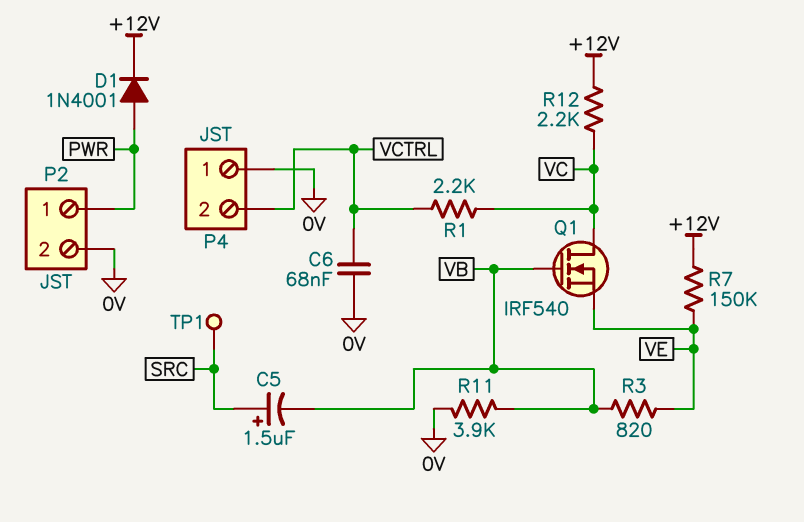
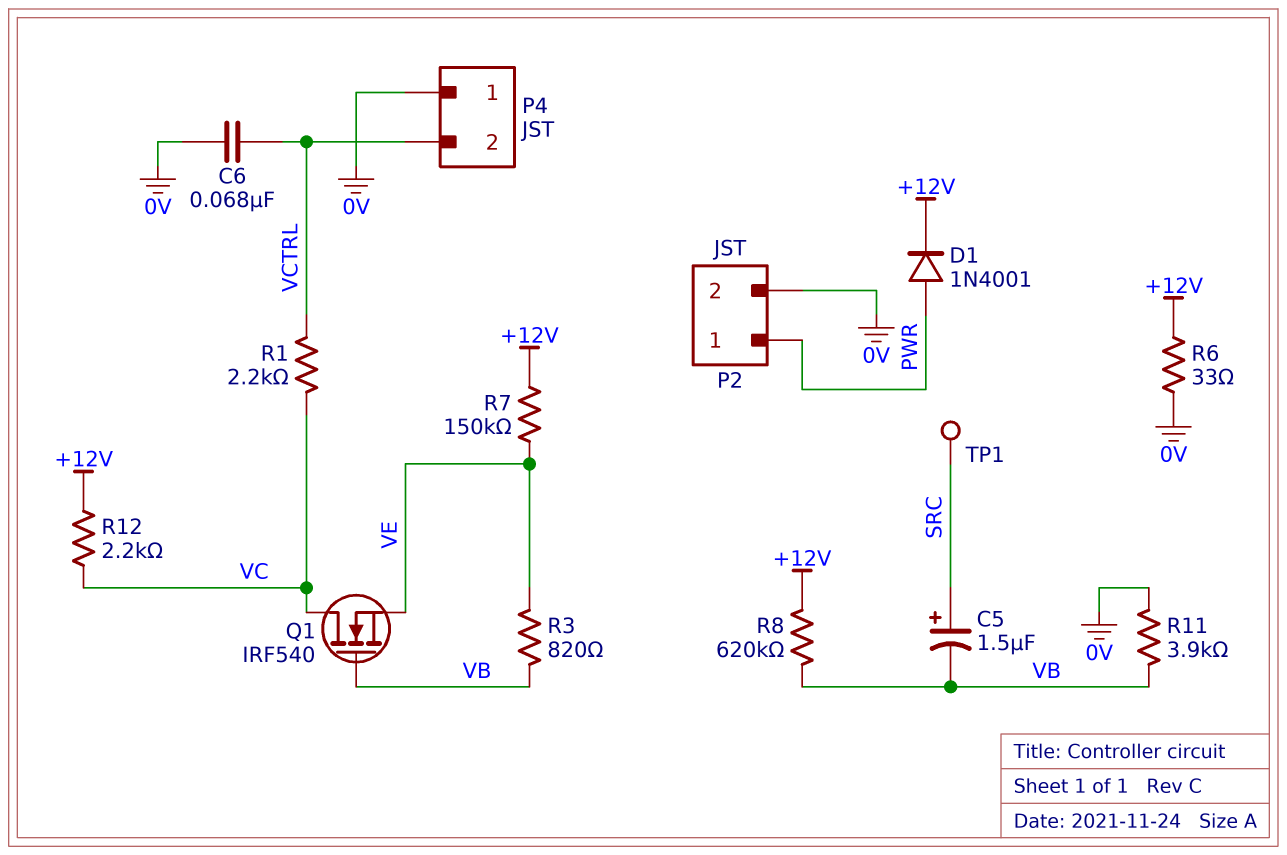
R6: none -> 33 (+12V, 0V)
R8: none -> 620k (+12V, VB)

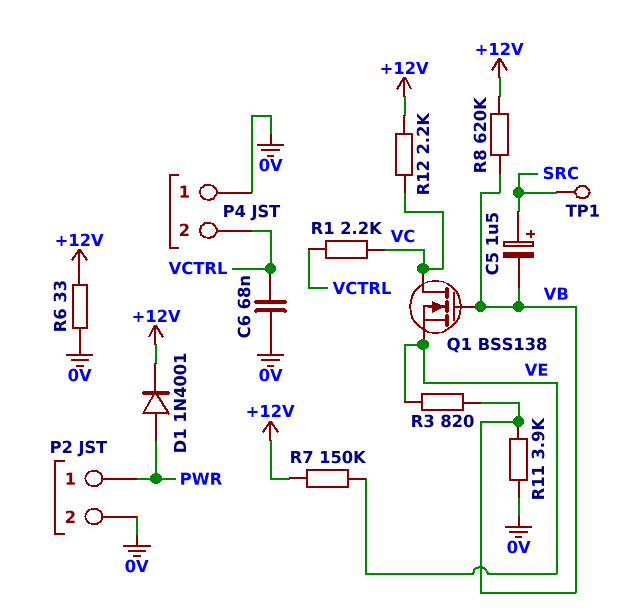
Q1: NMOS IRF540 (G VB, D VC, S VE) -> NMOS BSS138 (G VB, D VC, S VE)

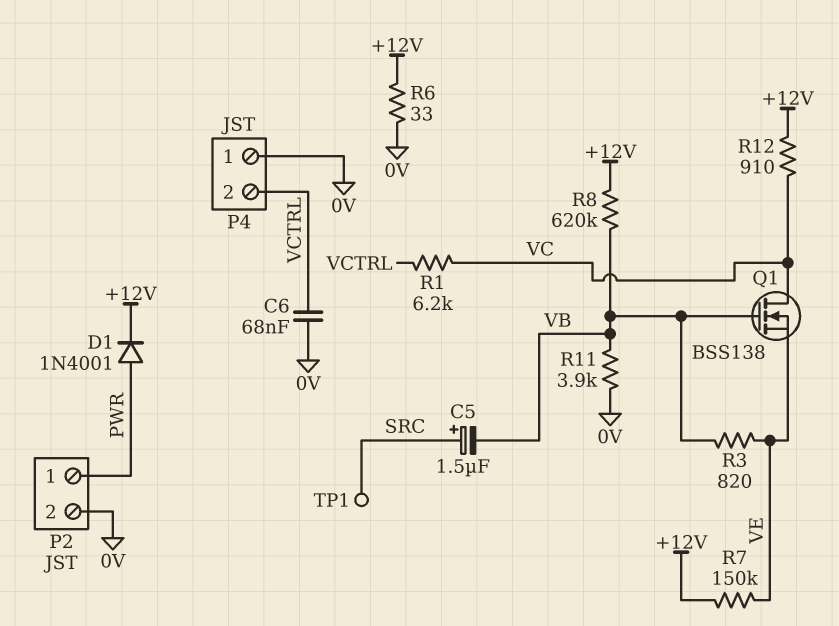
R1: 2.2k (VC, VCTRL) -> 6.2k (VC, VCTRL)
R12: 2.2k (+12V, VC) -> 910 (+12V, VC)

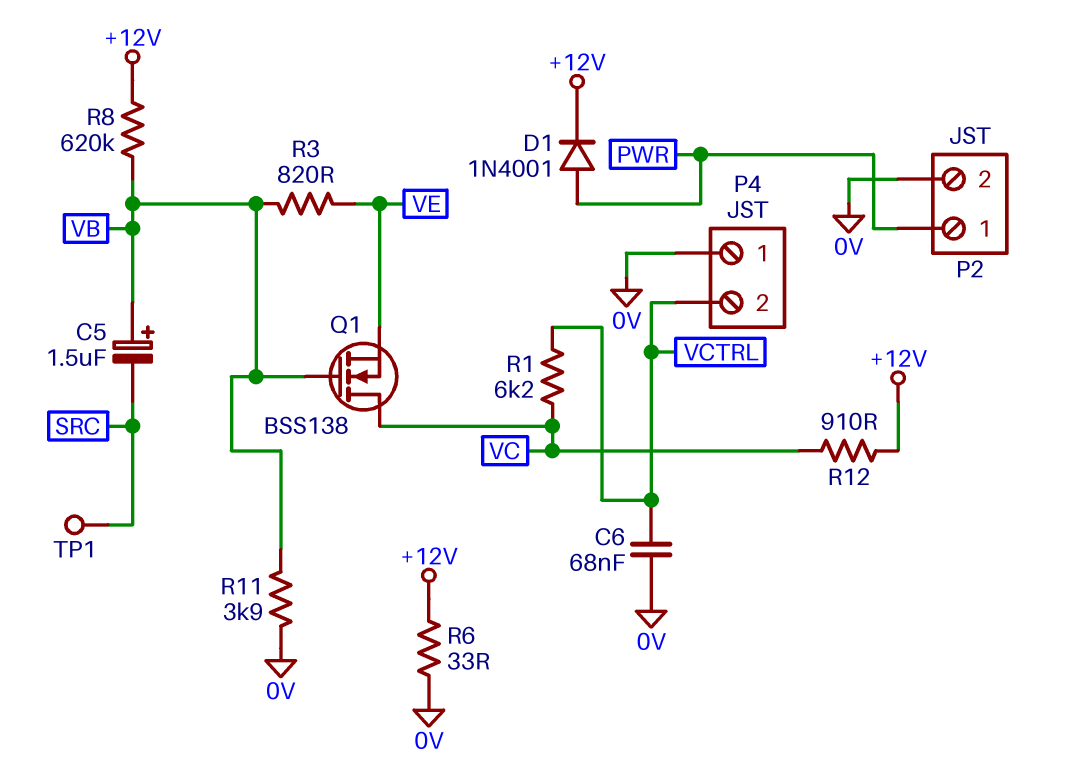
C5: 1.5uF (plus SRC, minus VB) -> 1.5uF (plus VB, minus SRC)
R7: 150k (+12V, VE) -> none

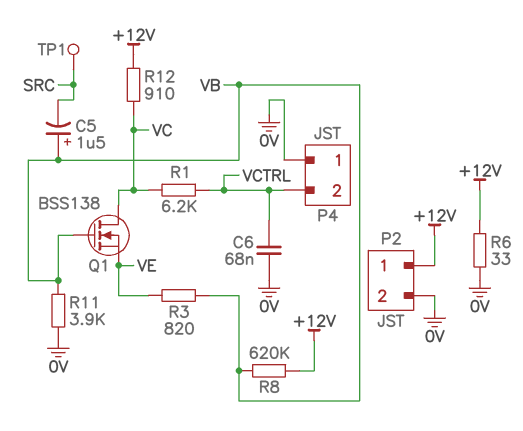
D1: diode 1N4001 (A PWR, K +12V) -> none
P2 pin 1: PWR -> +12V

